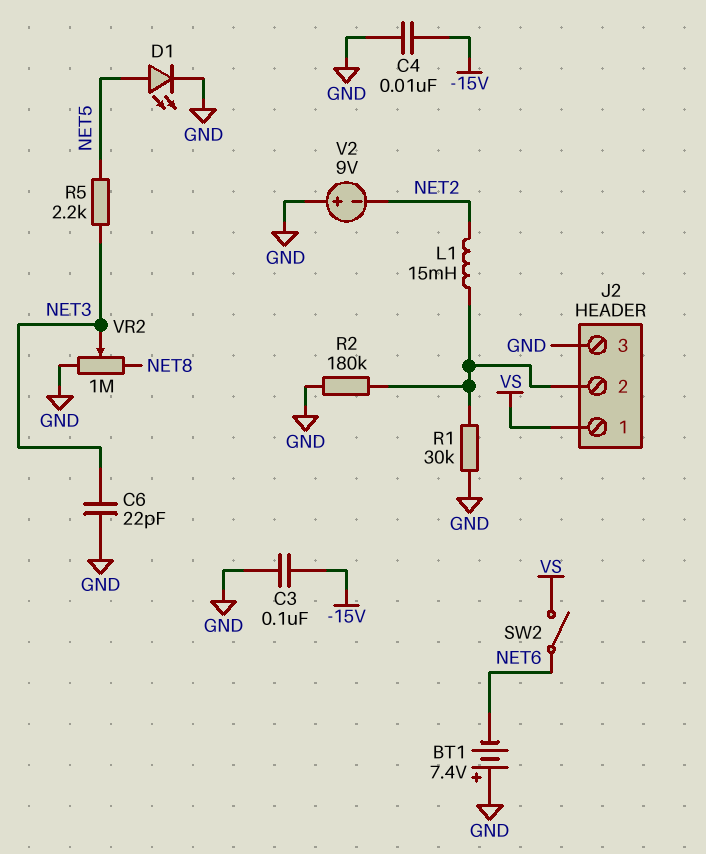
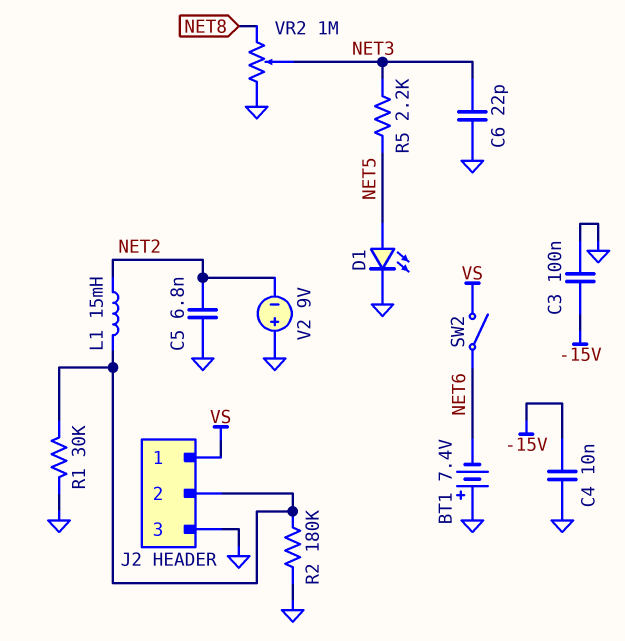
C5: none -> 6.8nF (GND, NET2)

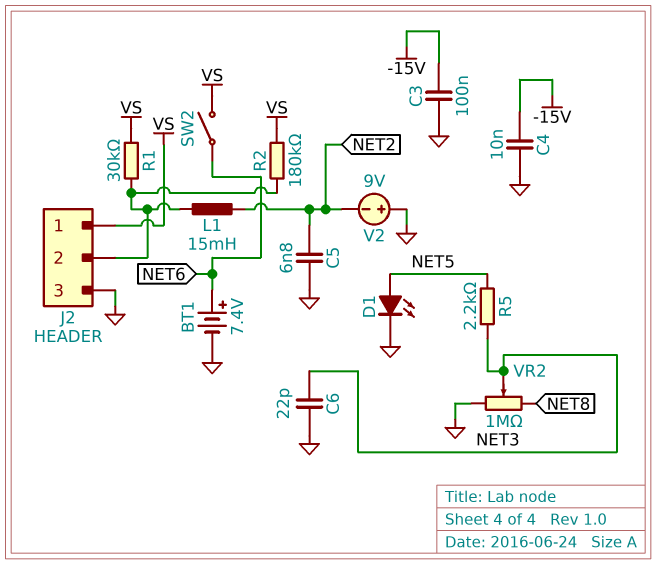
BT1: 7.4V (plus GND, minus NET6) -> 7.4V (plus NET6, minus GND)
R1: 30k (GND, J2/2) -> 30k (J2/2, VS)
R2: 180k (GND, J2/2) -> 180k (J2/2, VS)

